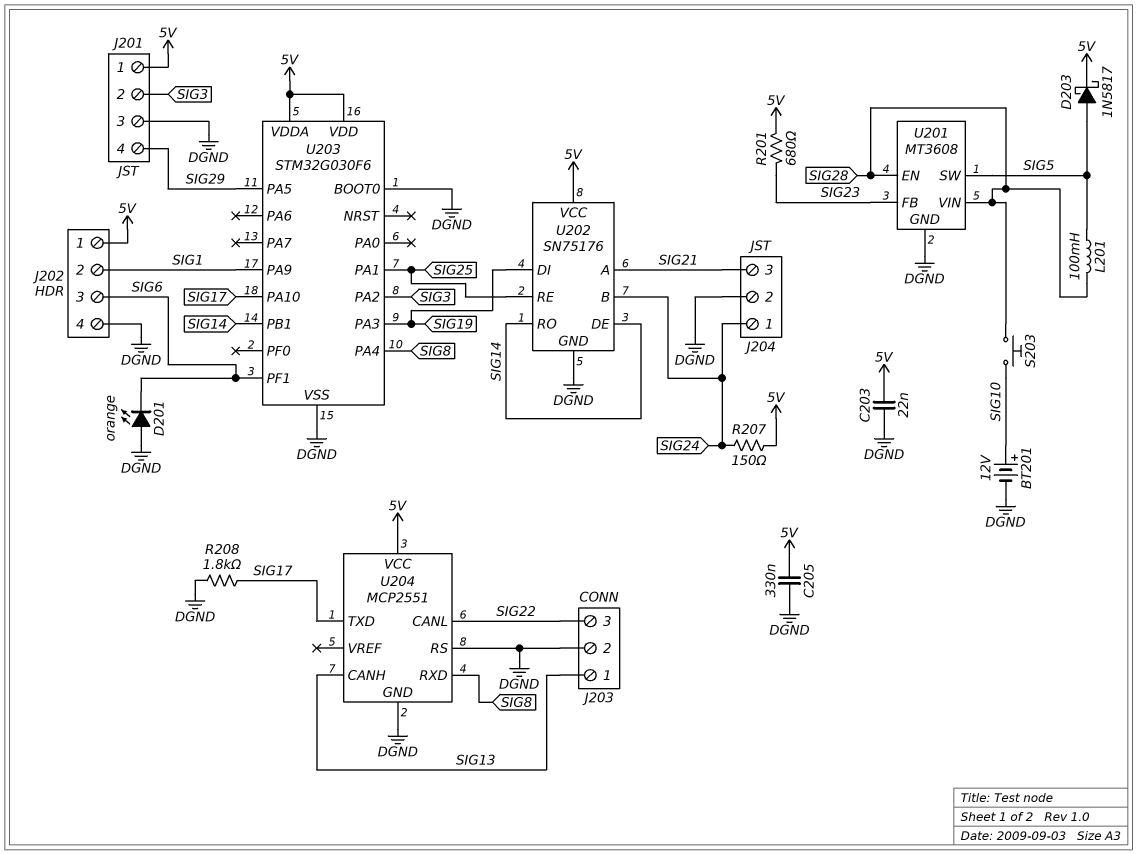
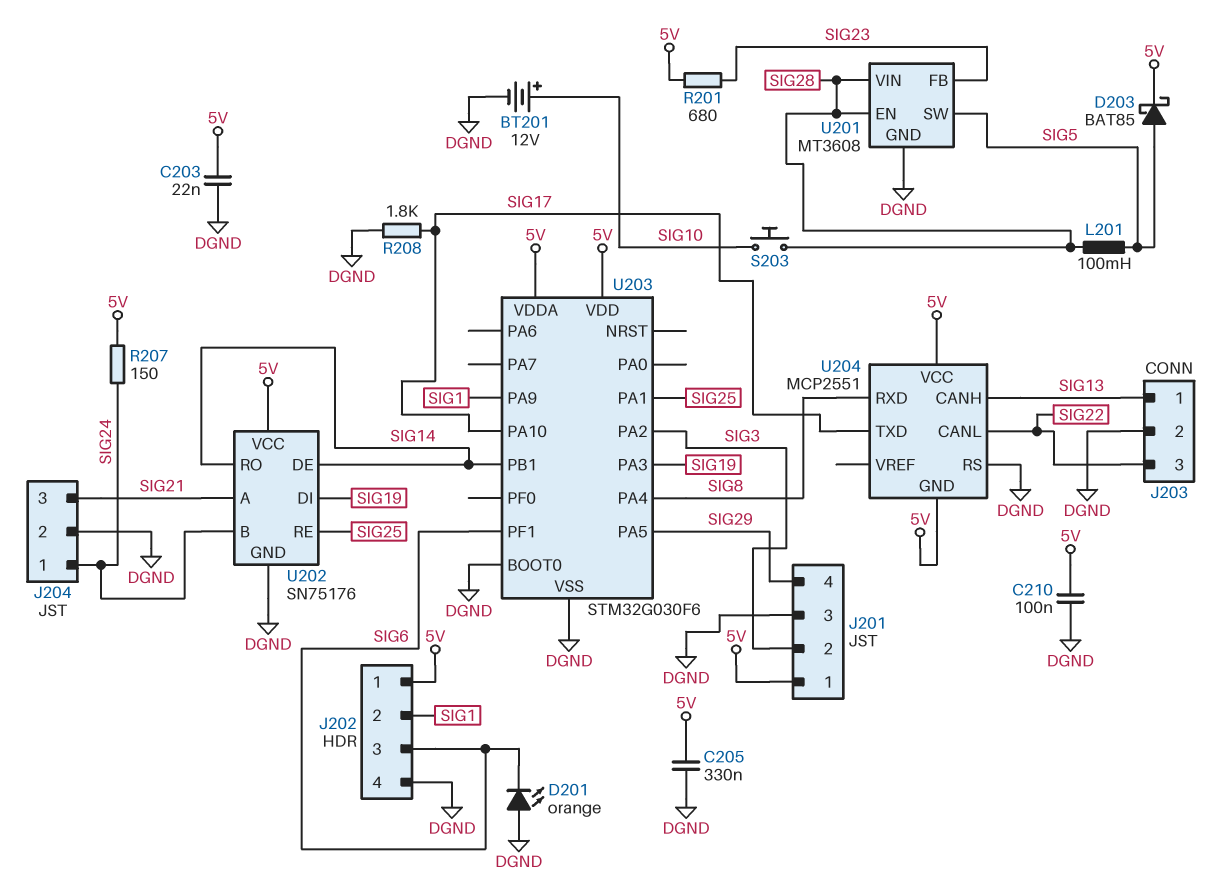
C210: none -> 100nF (5V, DGND)
D203: schottky 1N5817 (A SIG5, K 5V) -> schottky BAT85 (A SIG5, K 5V)
U204 pin GND: DGND -> 5V

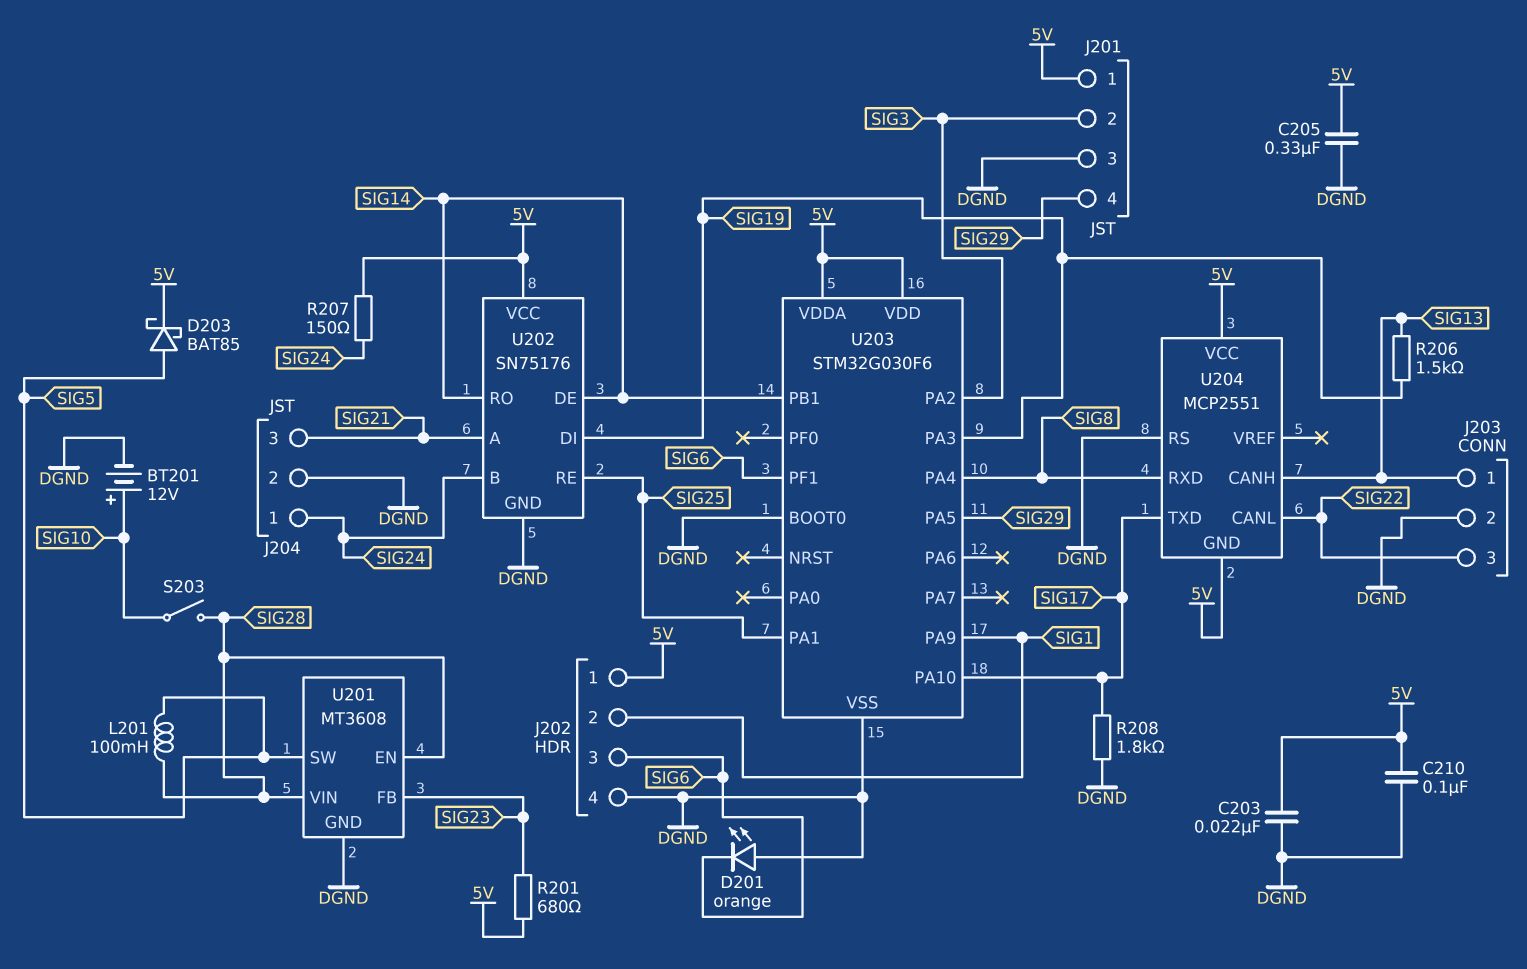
R206: none -> 1.5k (SIG13, SIG19)
S203: button (SIG10, SIG28) -> switch (SIG10, SIG28)

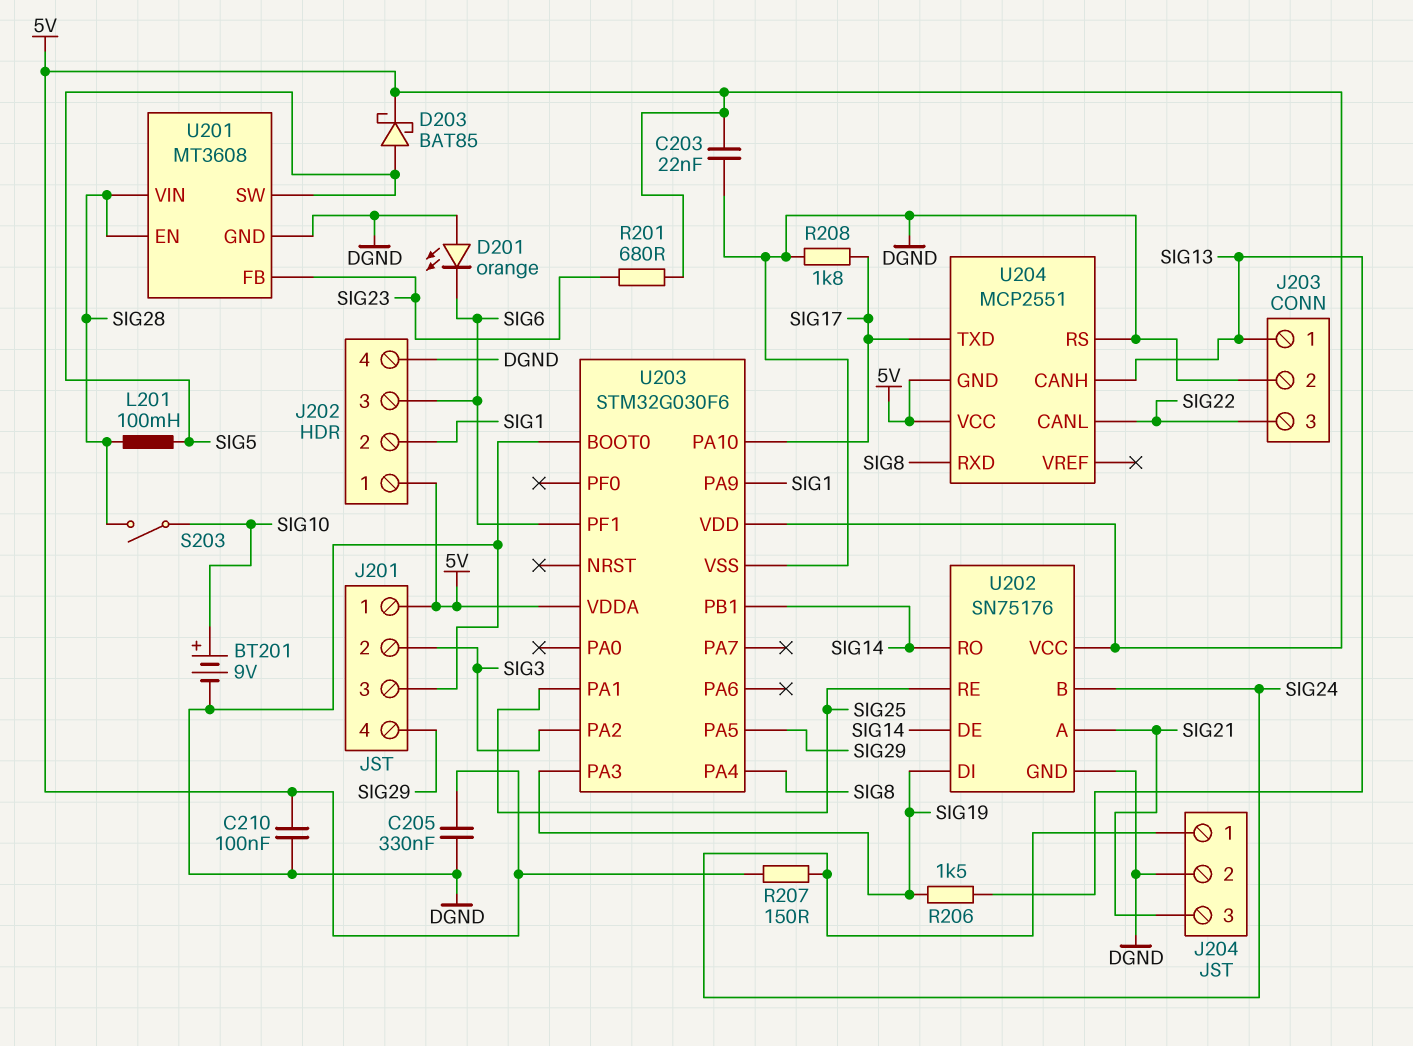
BT201: 12V (plus SIG10, minus DGND) -> 9V (plus SIG10, minus DGND)

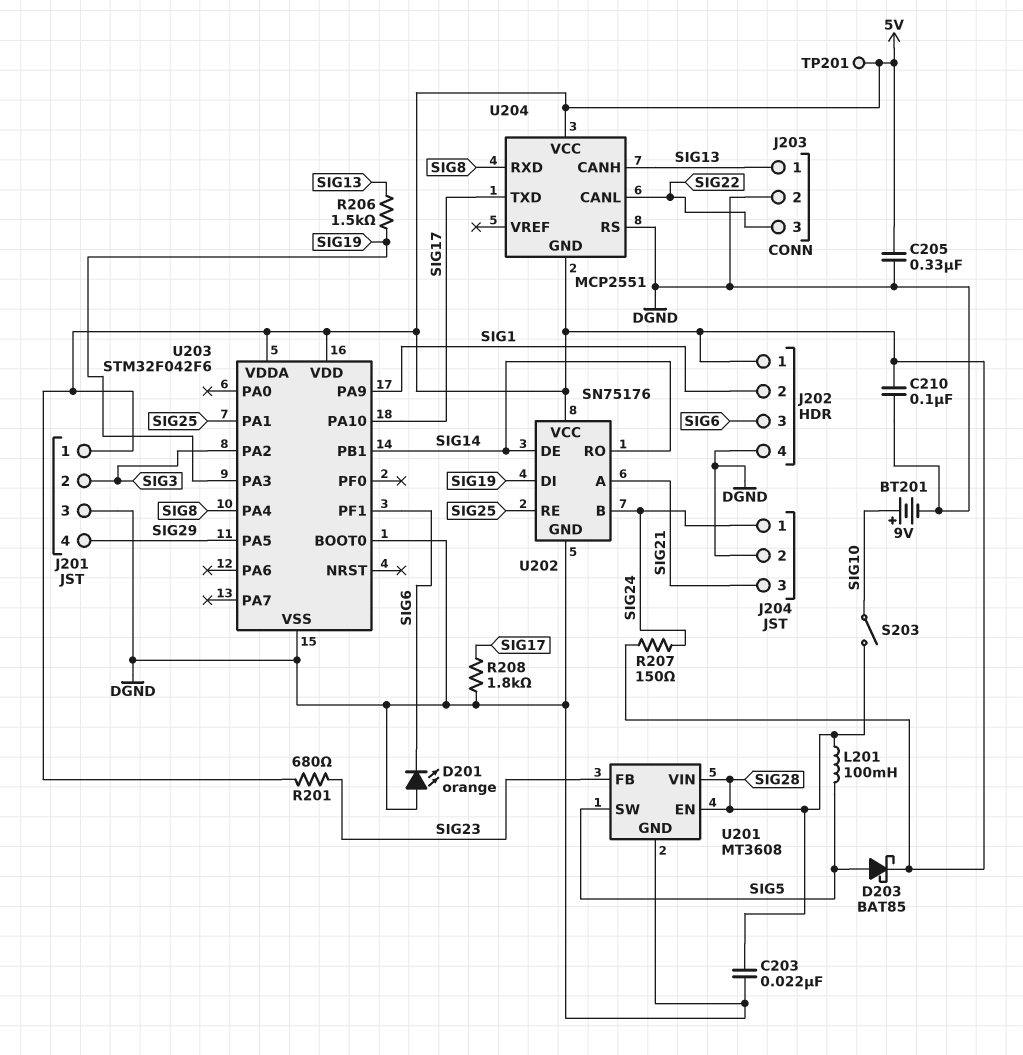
C203: 22nF (5V, DGND) -> 22nF (DGND, SIG28)
TP201: none -> test point (5V)
U203: STM32G030F6 -> STM32F042F6

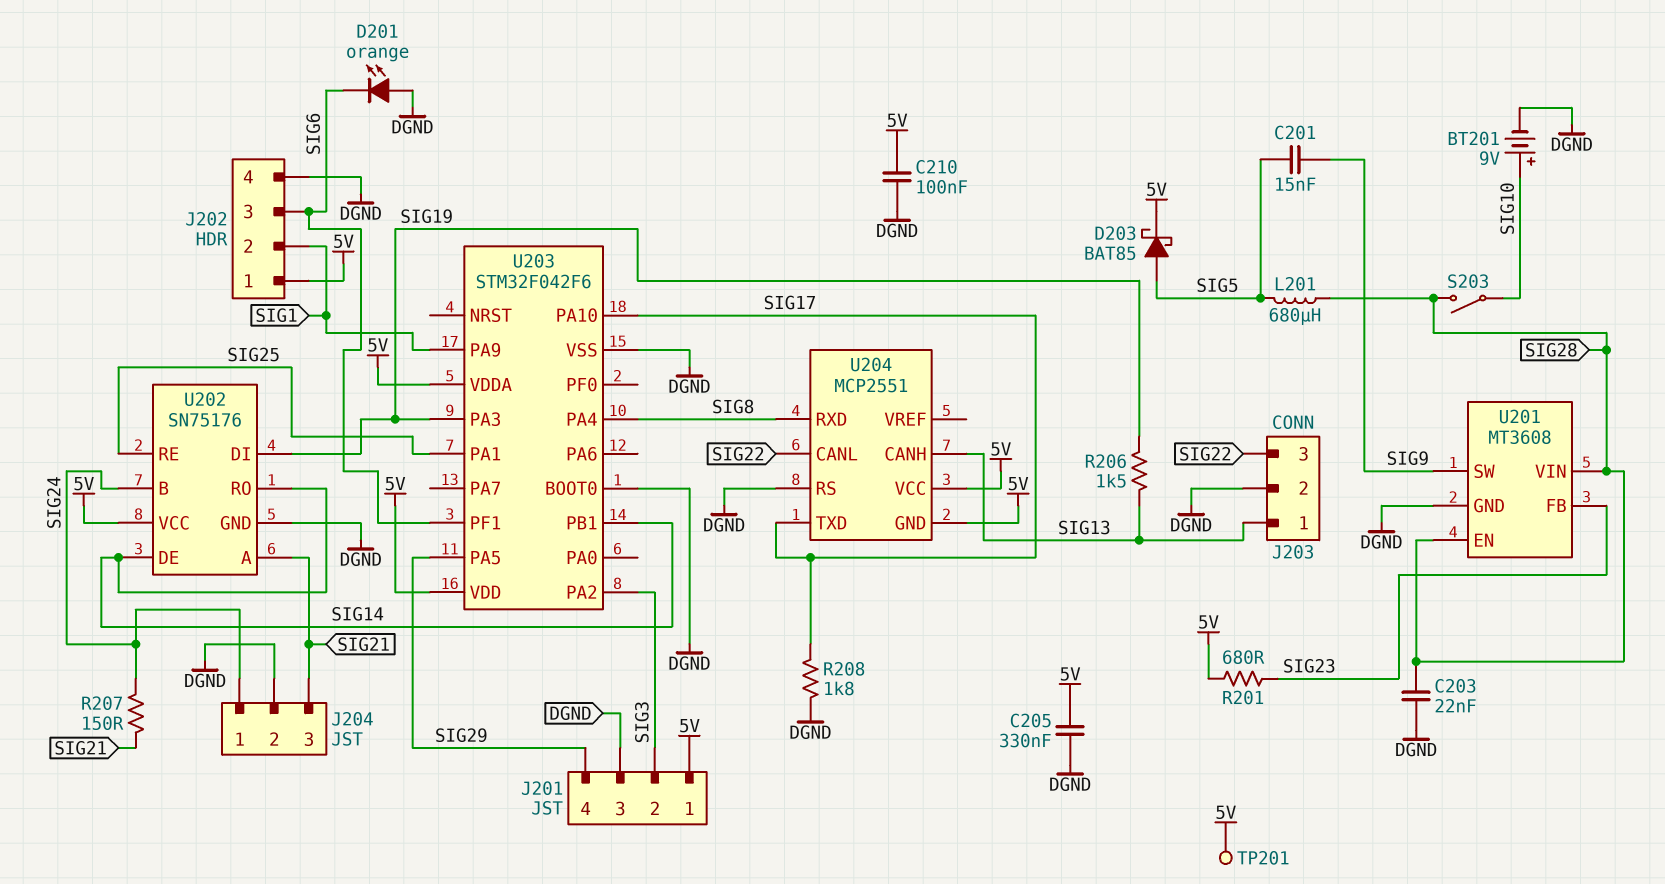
C201: none -> 15nF (SIG5, SIG9)
L201: 100mH (SIG5, SIG28) -> 680uH (SIG5, SIG28)
R207: 150 (5V, SIG24) -> 150 (SIG21, SIG24)
U201 pin SW: SIG5 -> SIG9

